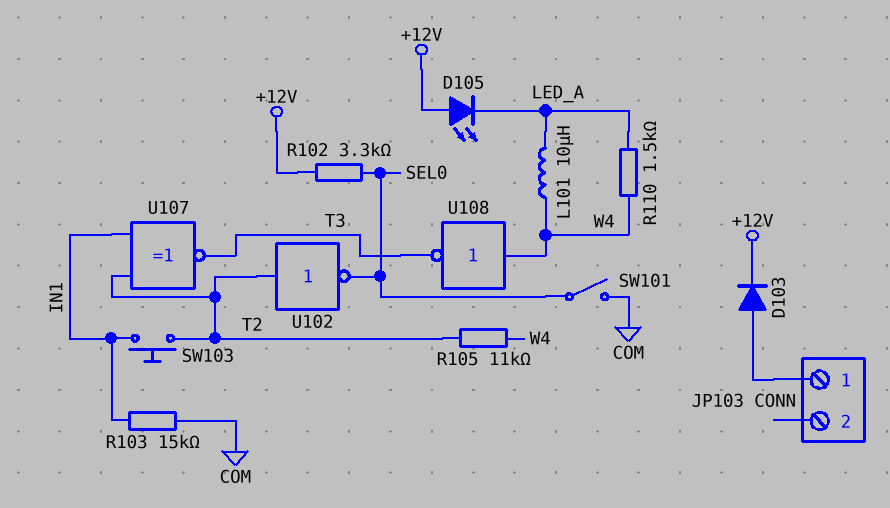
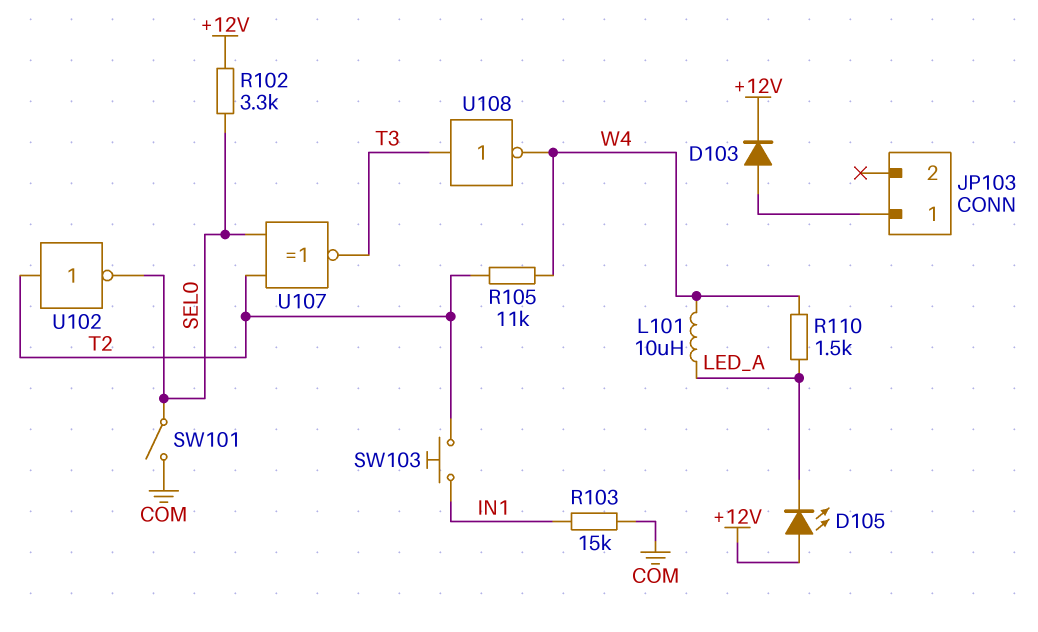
U107: XNOR (in IN1, in T2, out T3) -> XNOR (in SEL0, in T2, out T3)
U108: NOT (in W4, out T3) -> NOT (in T3, out W4)

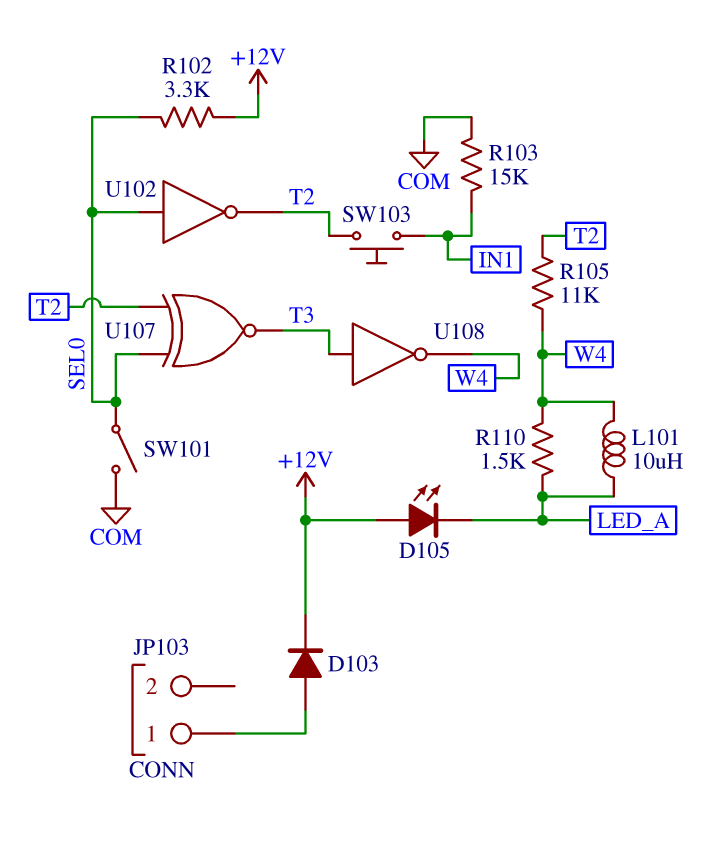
U102: NOT (in T2, out SEL0) -> NOT (in SEL0, out T2)

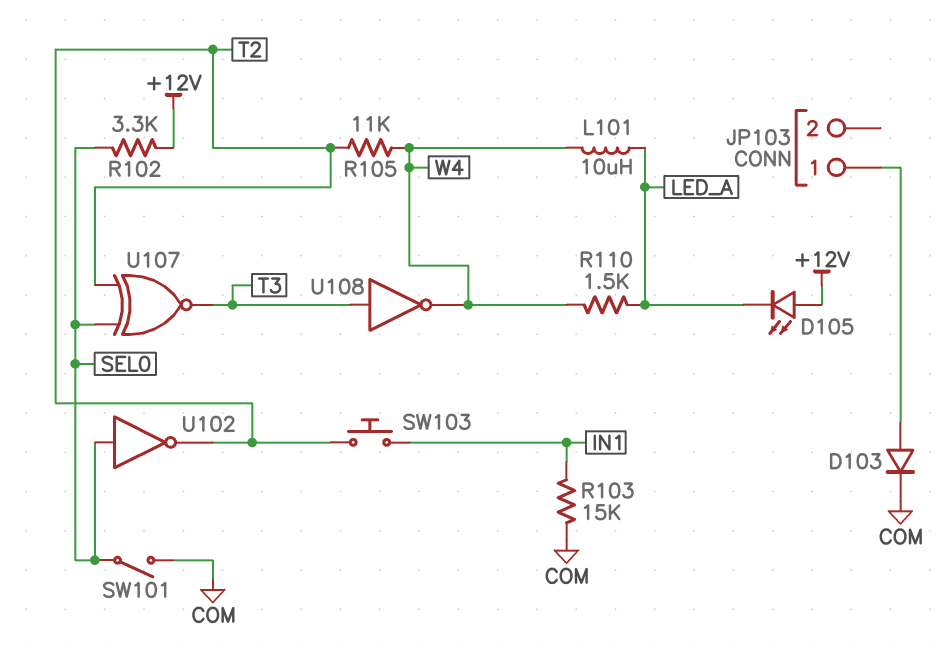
D103: diode (A JP103/1, K +12V) -> diode (A JP103/1, K COM)

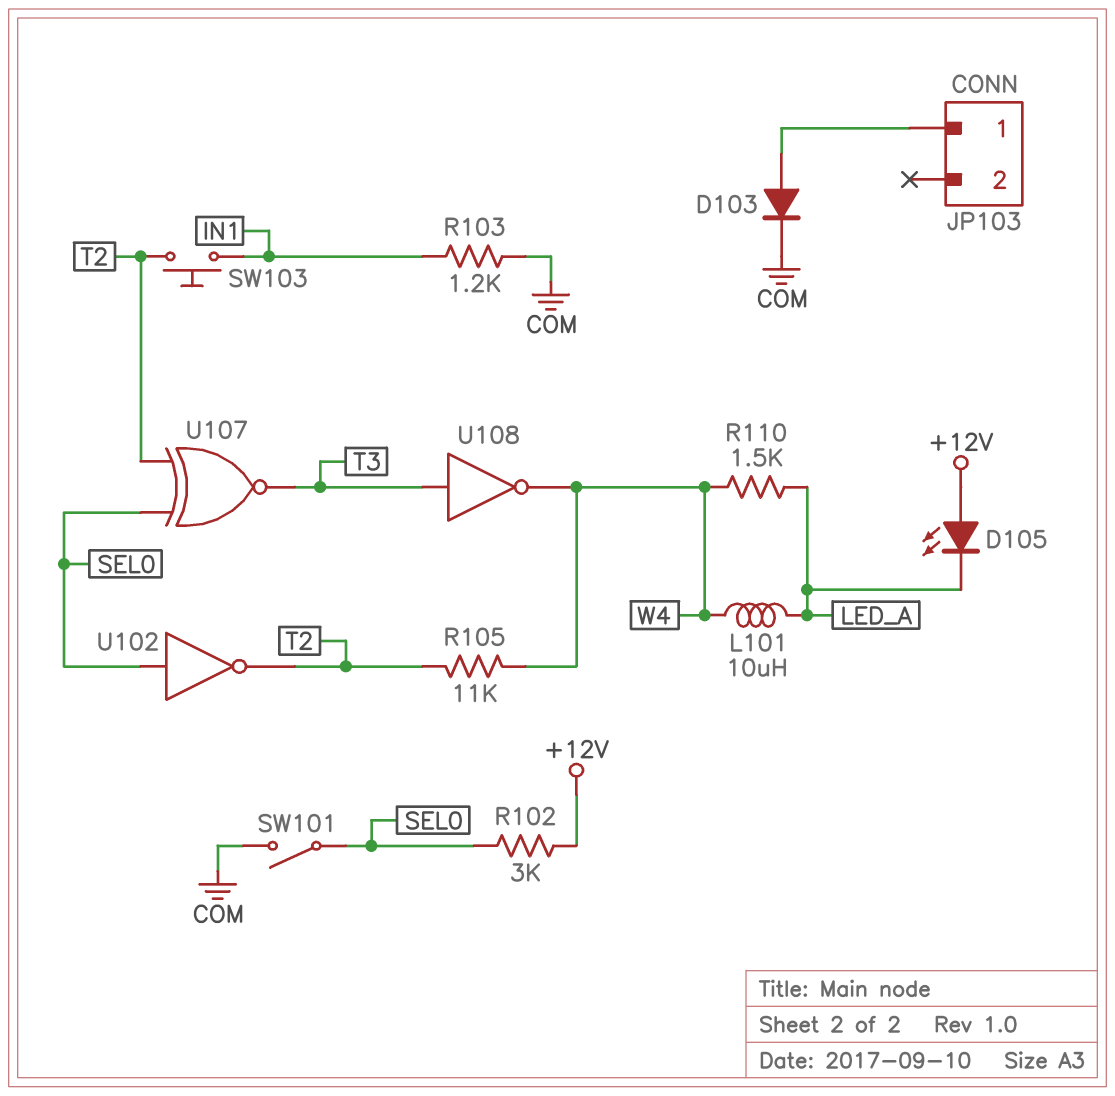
R102: 3.3k (+12V, SEL0) -> 3k (+12V, SEL0)
R103: 15k (COM, IN1) -> 1.2k (COM, IN1)

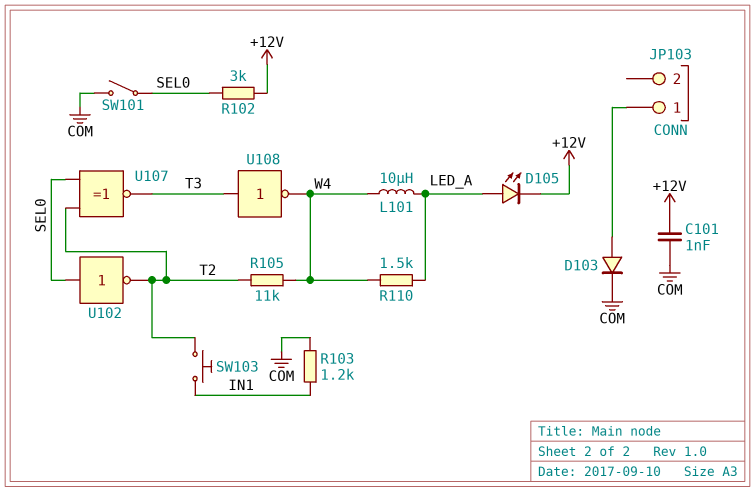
C101: none -> 1nF (+12V, COM)
D105: LED (A +12V, K LED_A) -> LED (A LED_A, K +12V)

